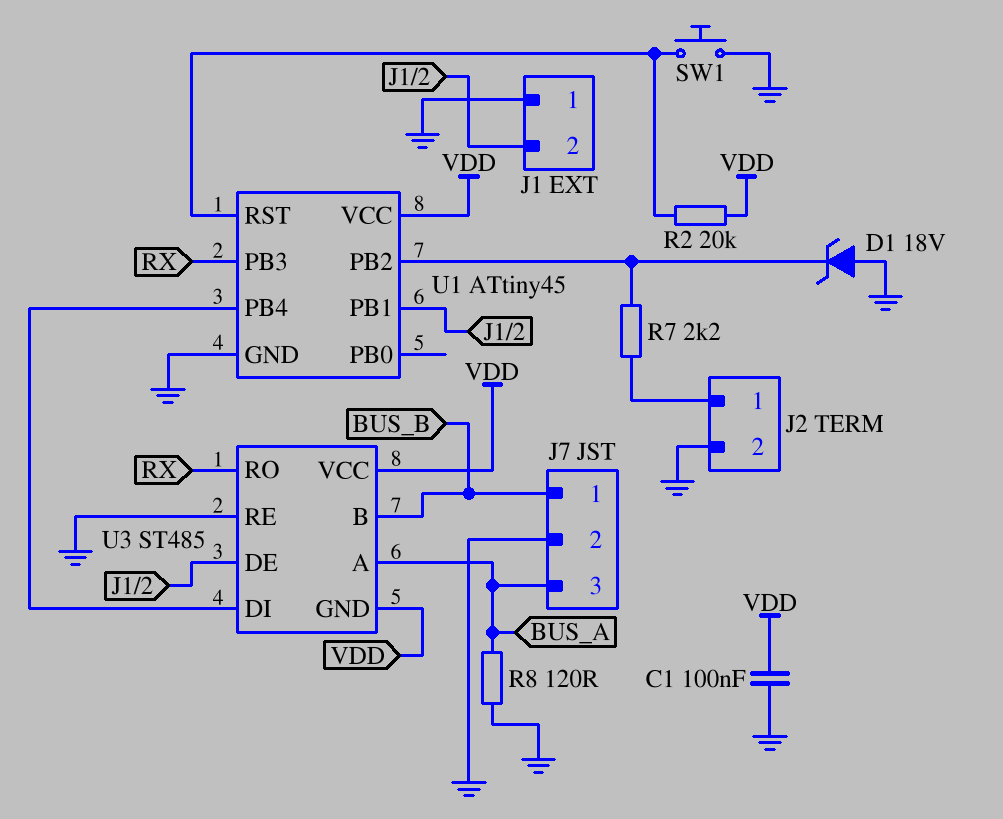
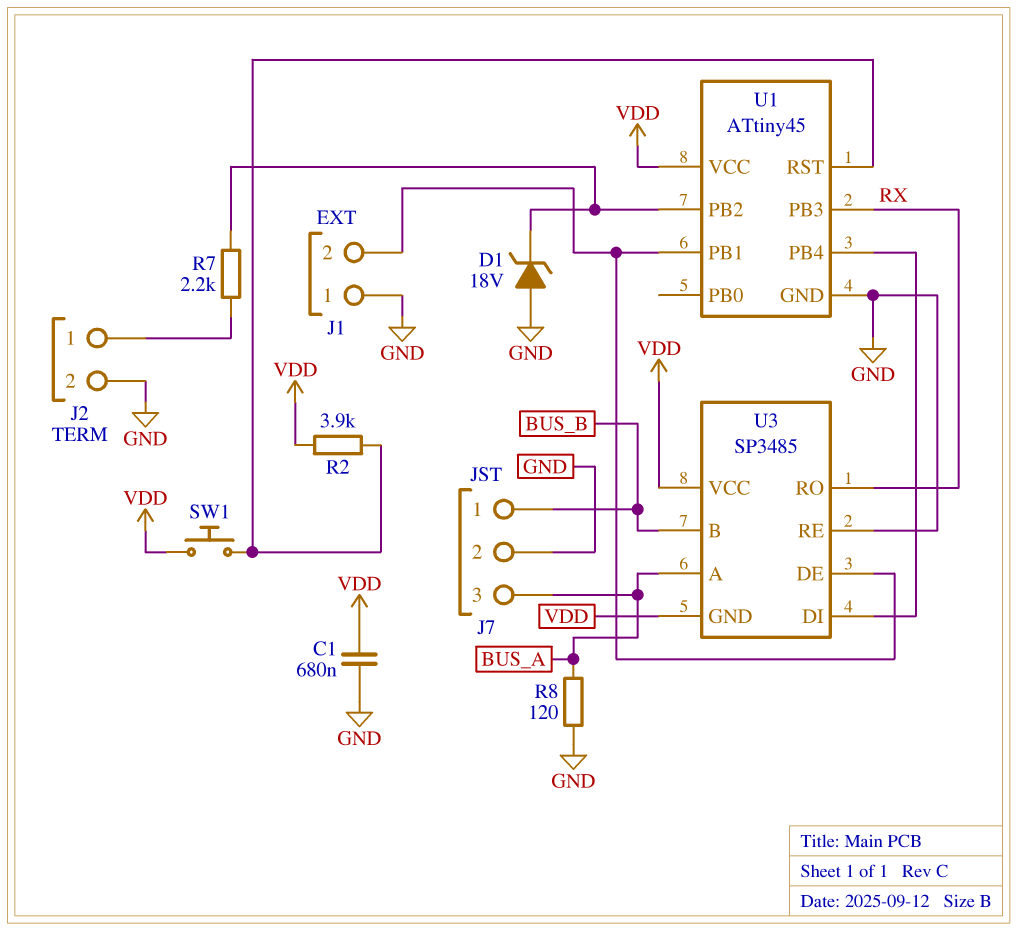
C1: 100nF (GND, VDD) -> 680nF (GND, VDD)
R2: 20k (U1/RST, VDD) -> 3.9k (U1/RST, VDD)
SW1: button (GND, U1/RST) -> button (U1/RST, VDD)
U3: ST485 -> SP3485

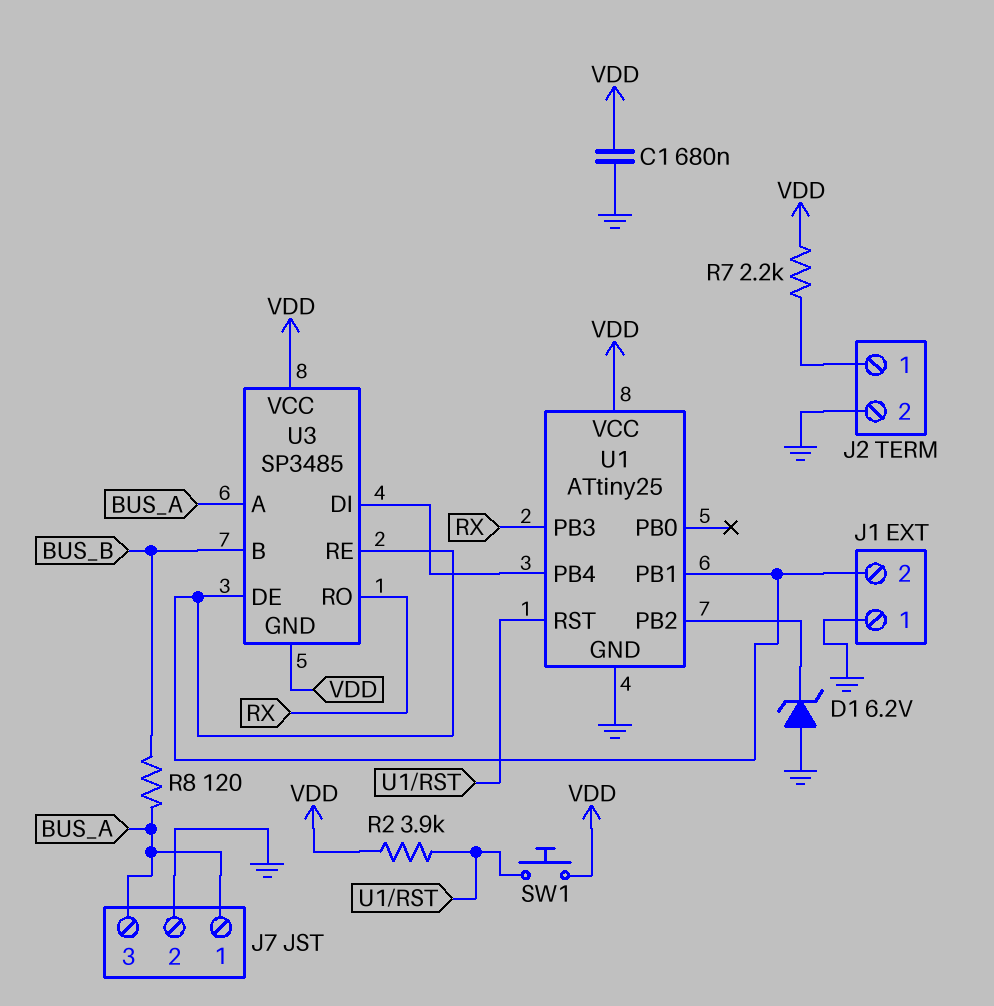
D1: zener 18V (A GND, K U1/PB2) -> zener 6.2V (A GND, K U1/PB2)
J7 pin 1: BUS_B -> BUS_A
R7: 2.2k (J2/1, U1/PB2) -> 2.2k (J2/1, VDD)
R8: 120 (BUS_A, GND) -> 120 (BUS_A, BUS_B)
U1: ATtiny45 -> ATtiny25
U3 pin RE: GND -> J1/2

